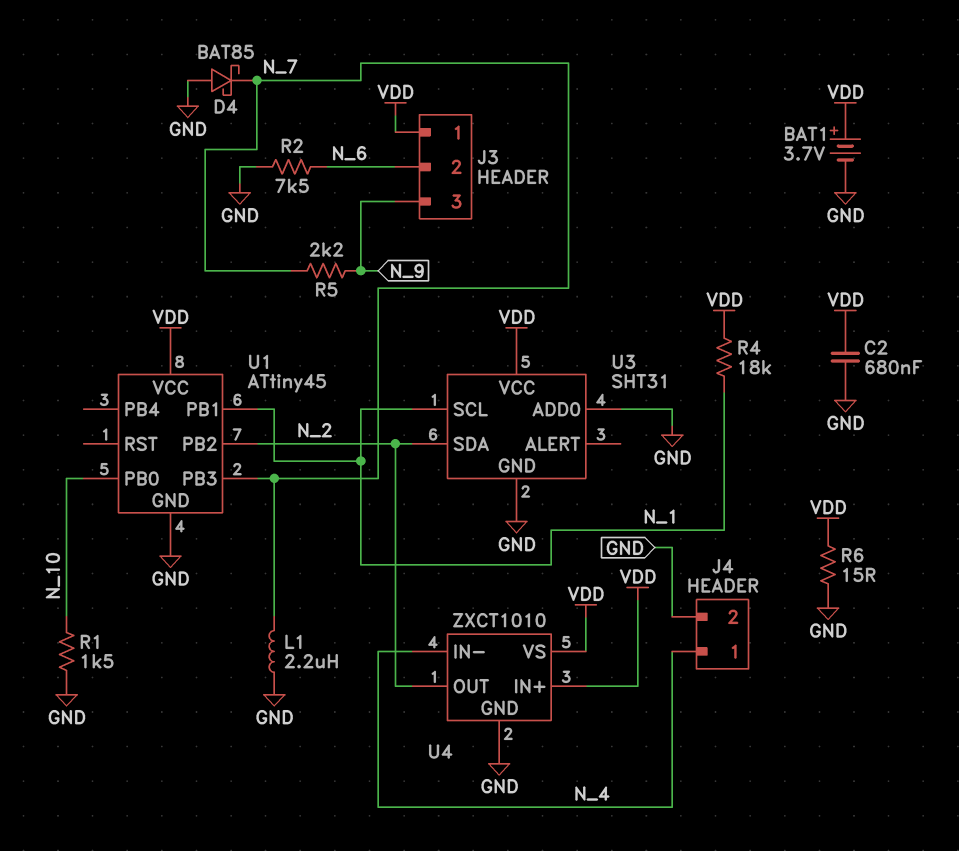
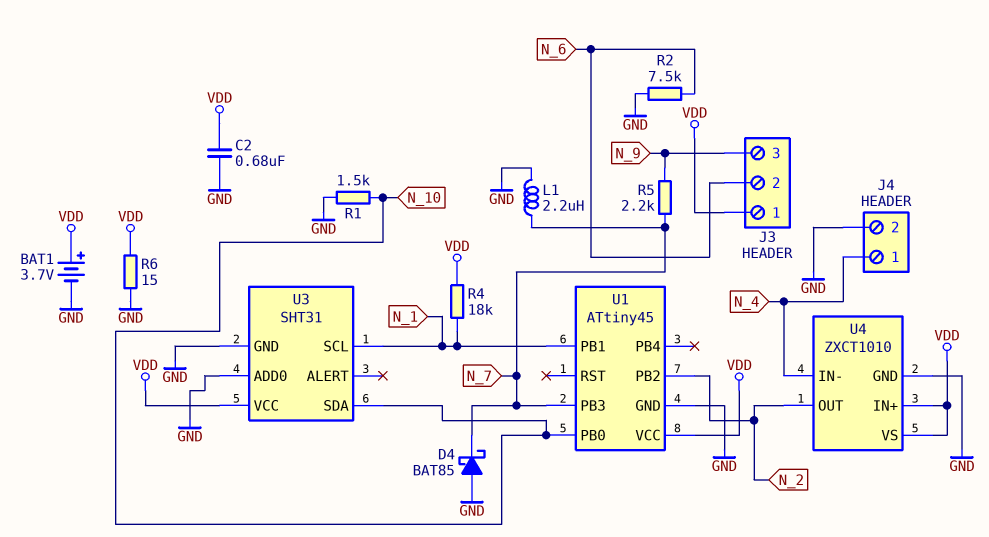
U3 pin SDA: N_2 -> N_10

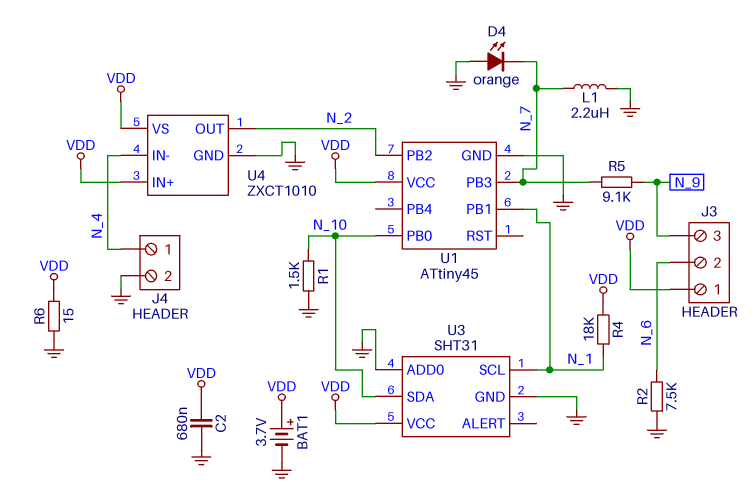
D4: schottky BAT85 (A GND, K N_7) -> LED orange (A GND, K N_7)
R5: 2.2k (N_7, N_9) -> 9.1k (N_7, N_9)

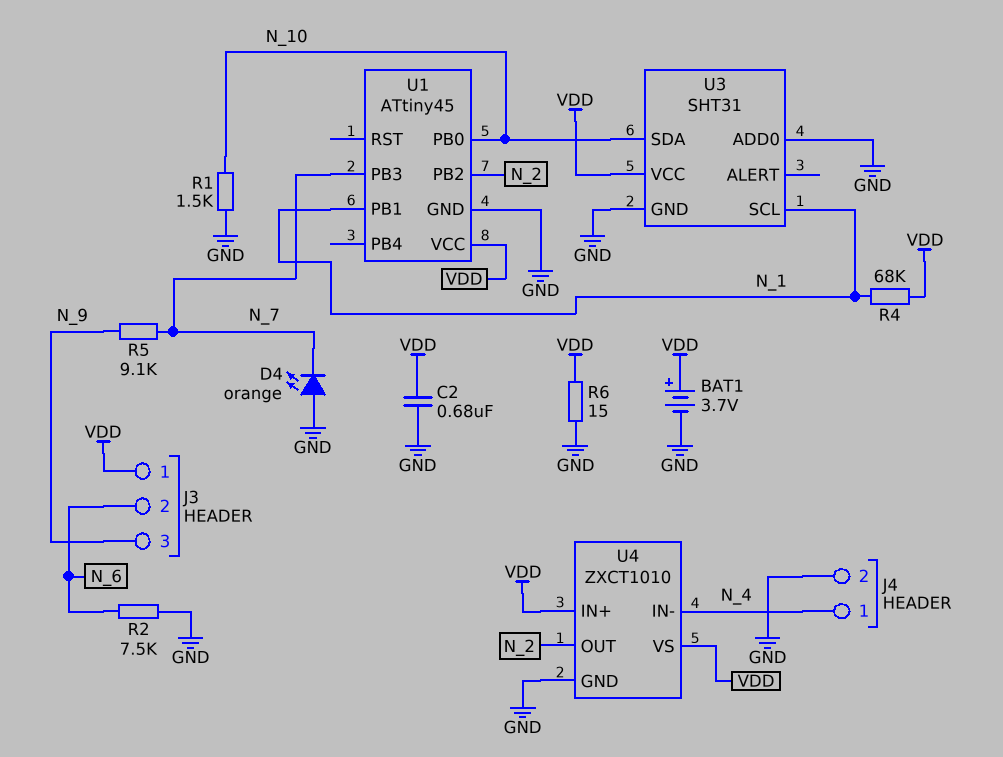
L1: 2.2uH (GND, N_7) -> none
R4: 18k (N_1, VDD) -> 68k (N_1, VDD)

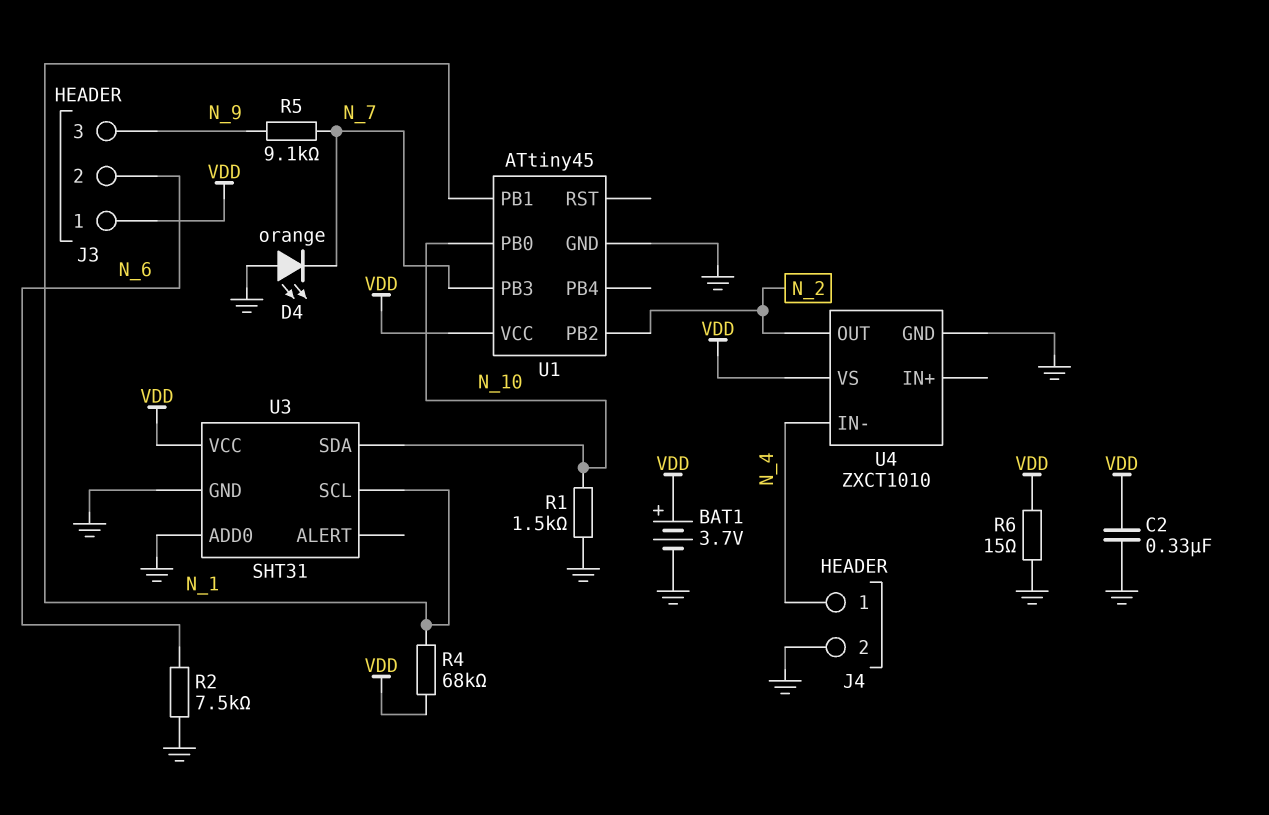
C2: 680nF (GND, VDD) -> 330nF (GND, VDD)
U4 pin IN+: VDD -> none

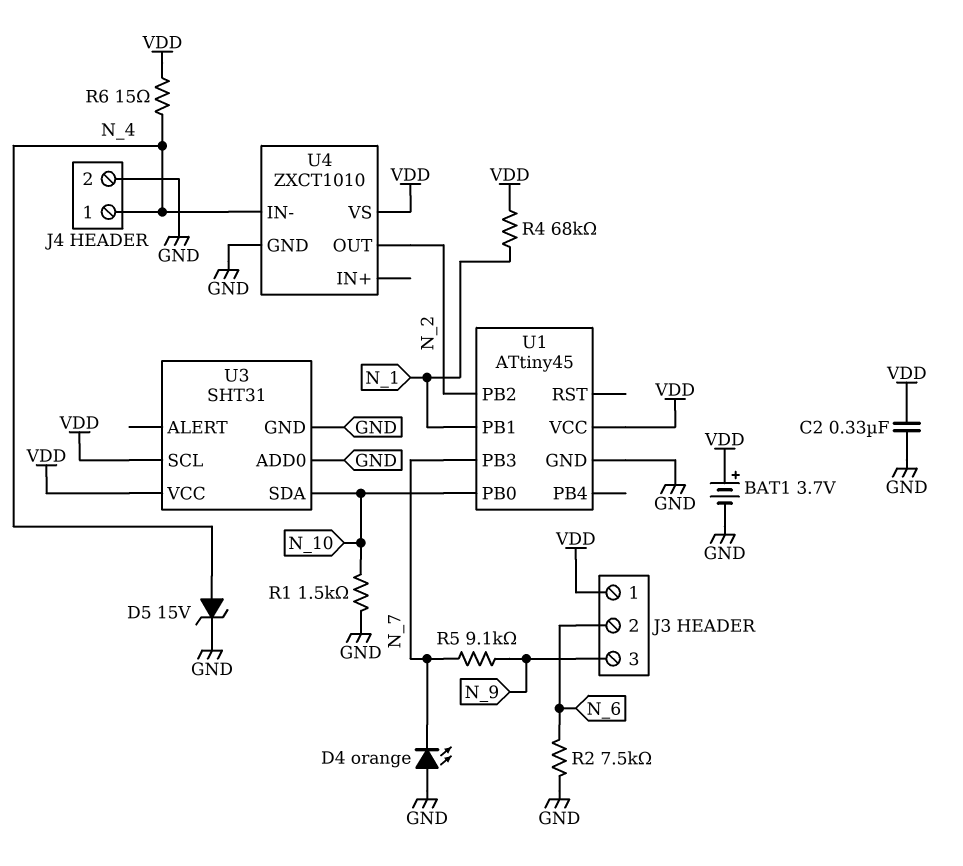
D5: none -> zener 15V (A N_4, K GND)
R6: 15 (GND, VDD) -> 15 (N_4, VDD)
U3 pin SCL: N_1 -> VDD

